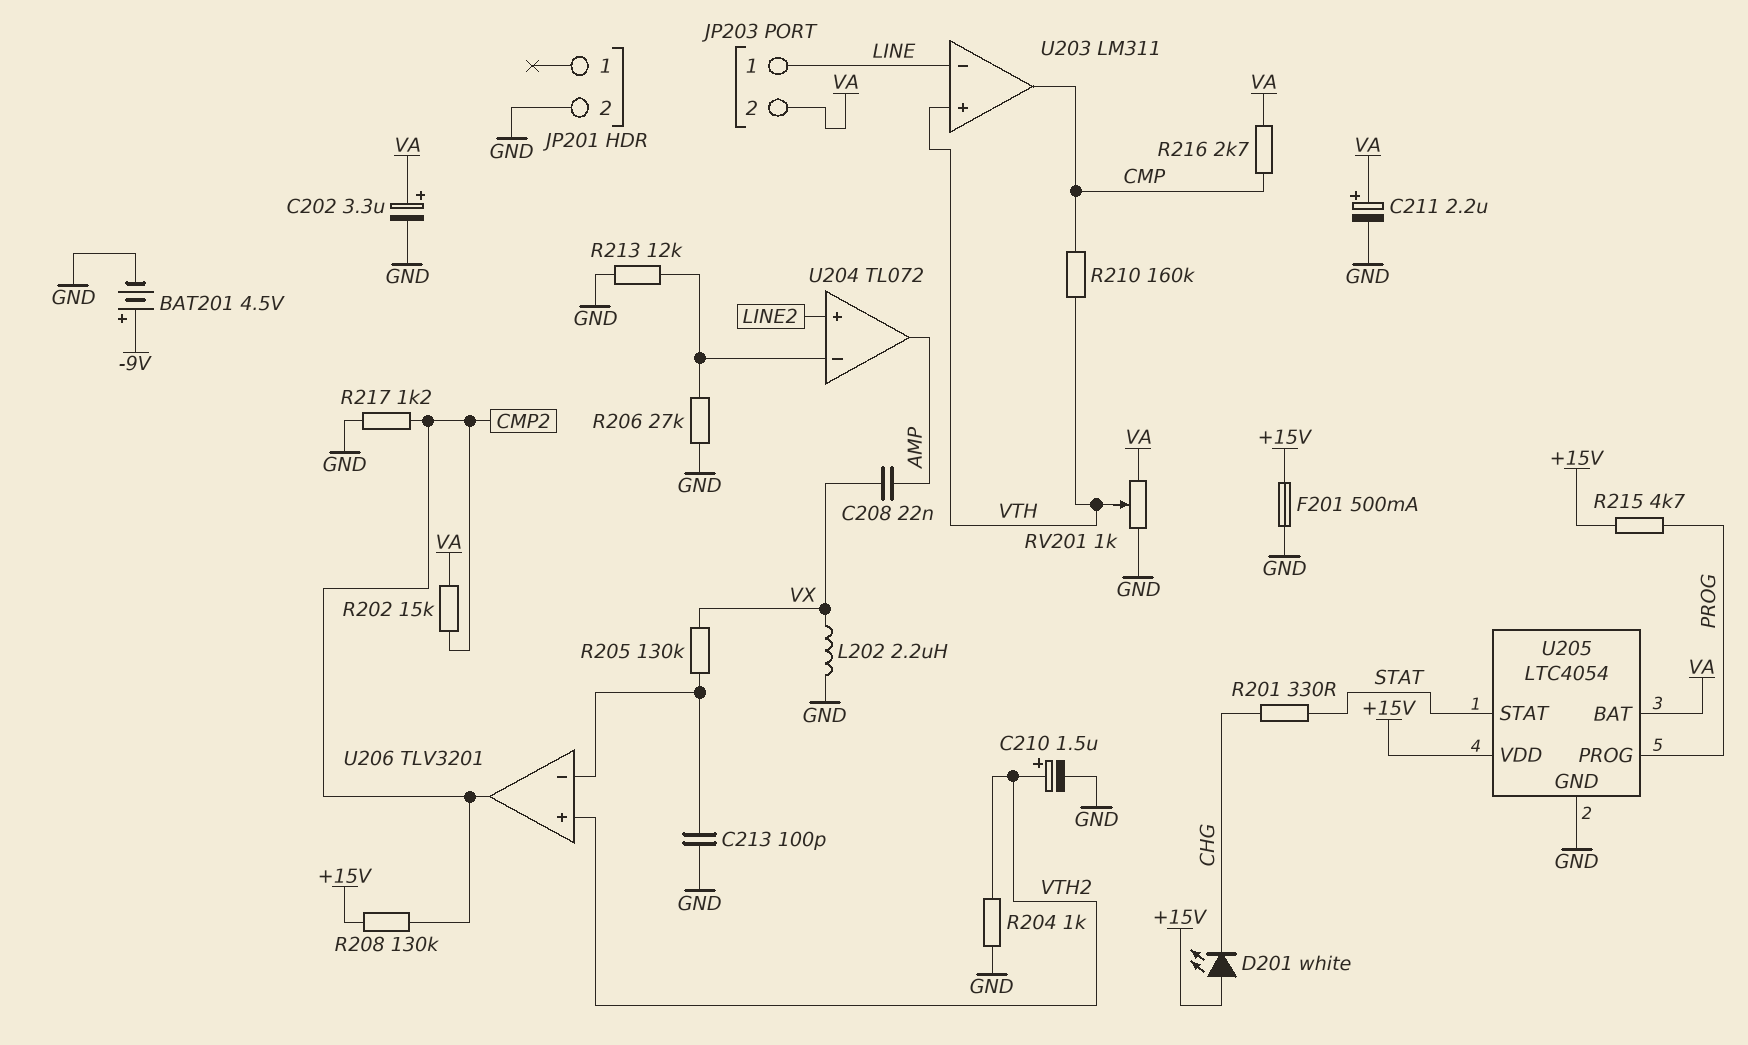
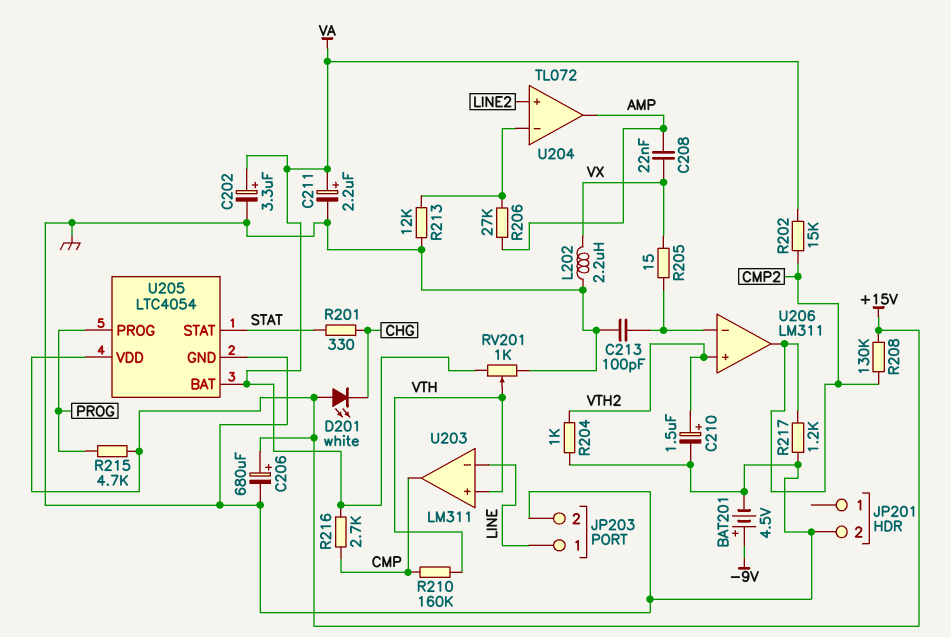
C206: none -> 680uF (plus +15V, minus GND)
F201: 500mA (+15V, GND) -> none
JP203 pin 2: VA -> GND
R205: 130k (U206/in-, VX) -> 15 (U206/in-, VX)
R206: 27k (GND, U204/in-) -> 27k (AMP, U204/in-)
U206: TLV3201 -> LM311

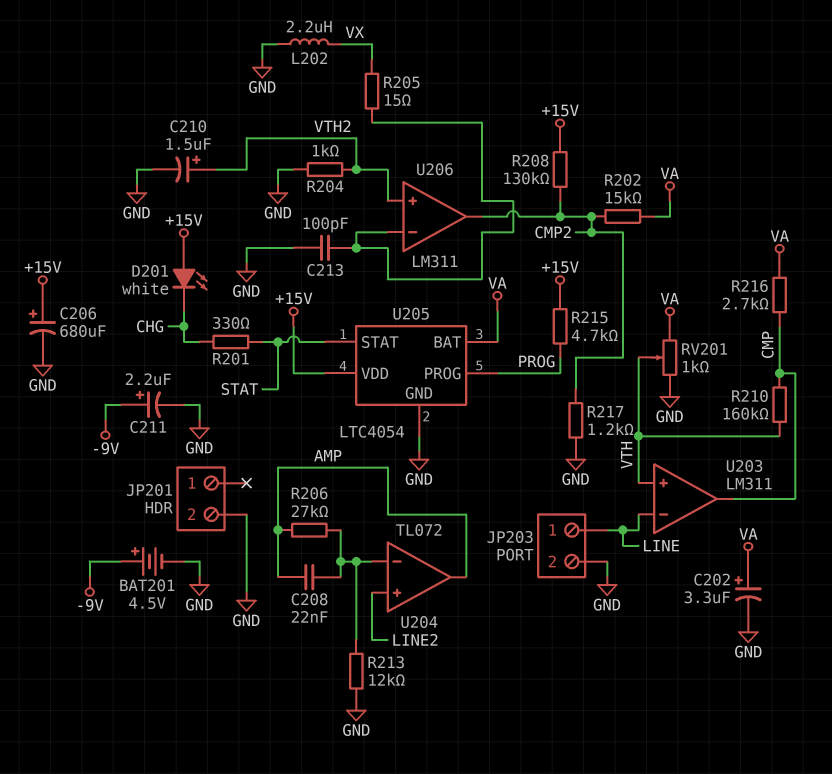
C208: 22nF (AMP, VX) -> 22nF (AMP, U204/in-)
C211: 2.2uF (plus VA, minus GND) -> 2.2uF (plus -9V, minus GND)

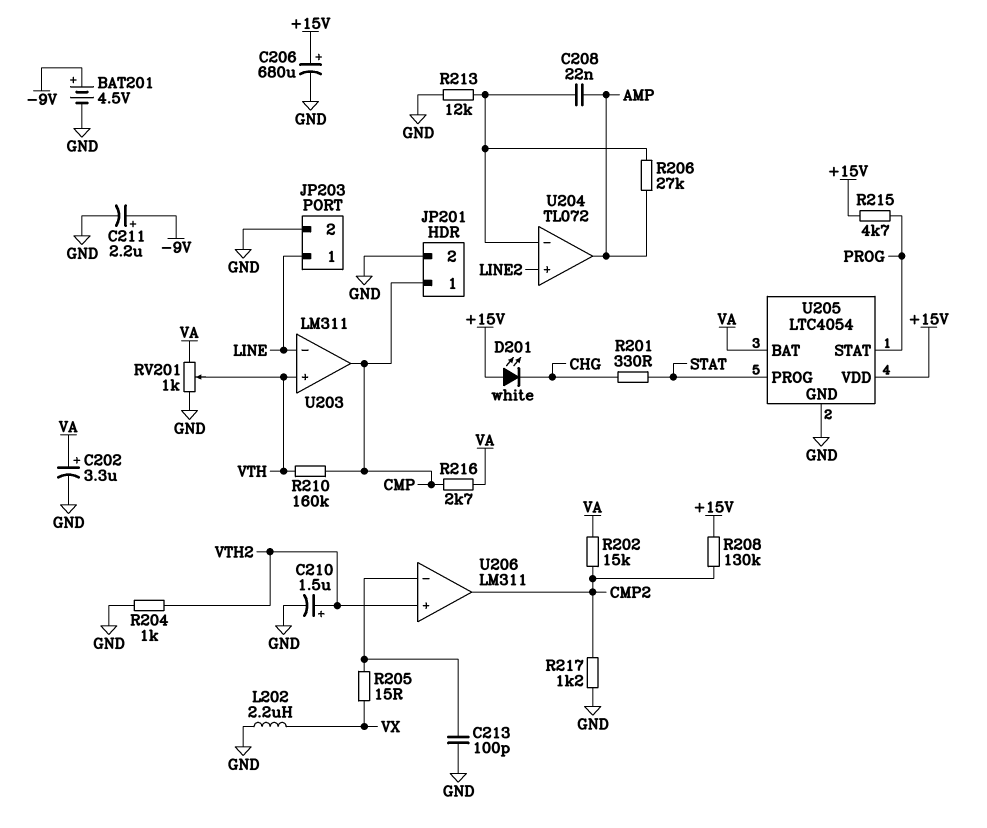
JP201 pin 1: none -> CMP
U205 pin PROG: PROG -> STAT
U205 pin STAT: STAT -> PROG

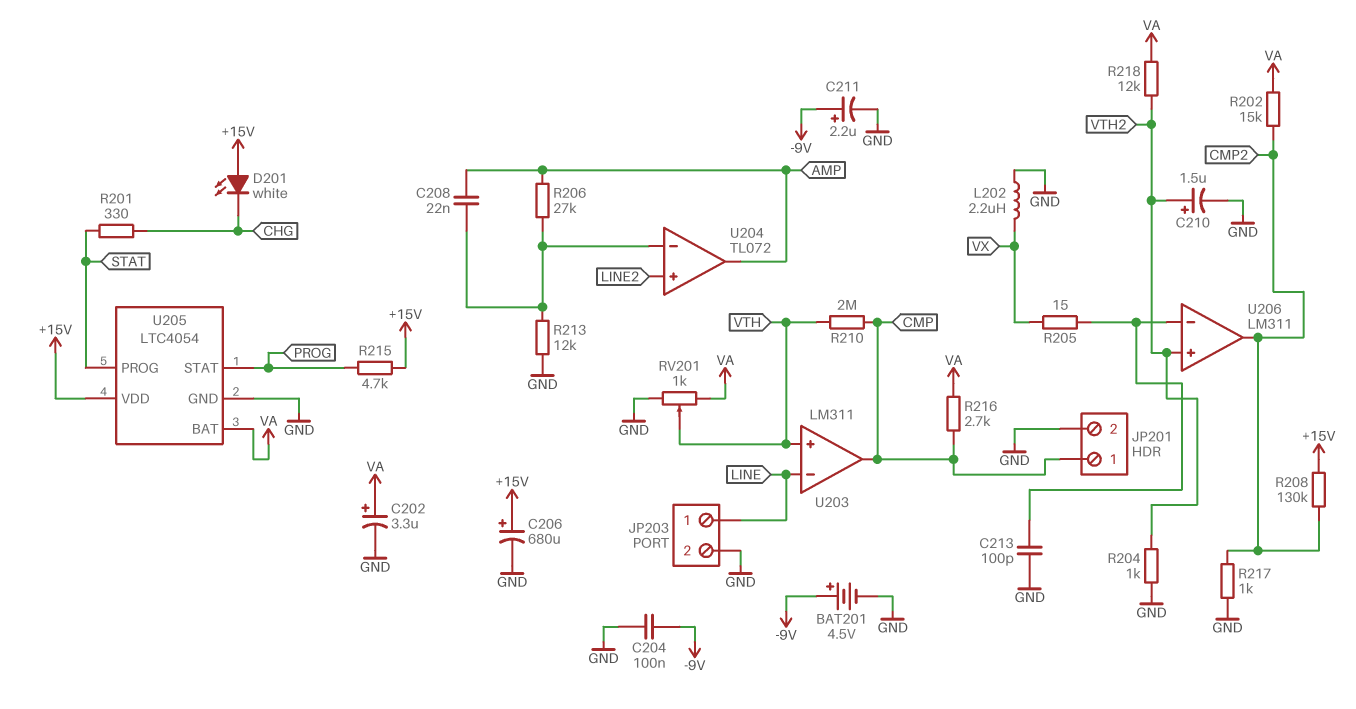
C204: none -> 100nF (-9V, GND)
R210: 160k (CMP, VTH) -> 2M (CMP, VTH)
R217: 1.2k (CMP2, GND) -> 1k (CMP2, GND)
R218: none -> 12k (VA, VTH2)

